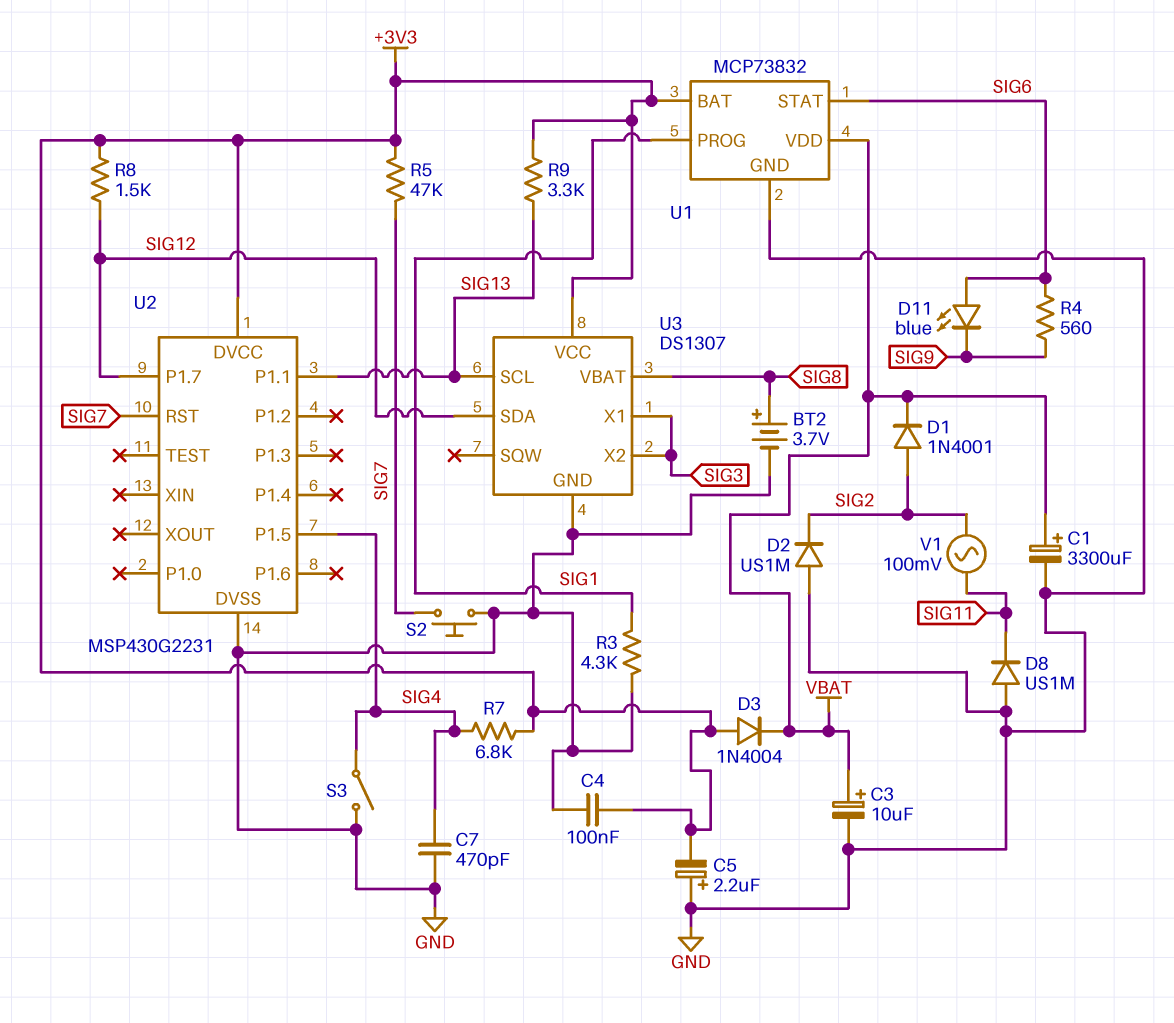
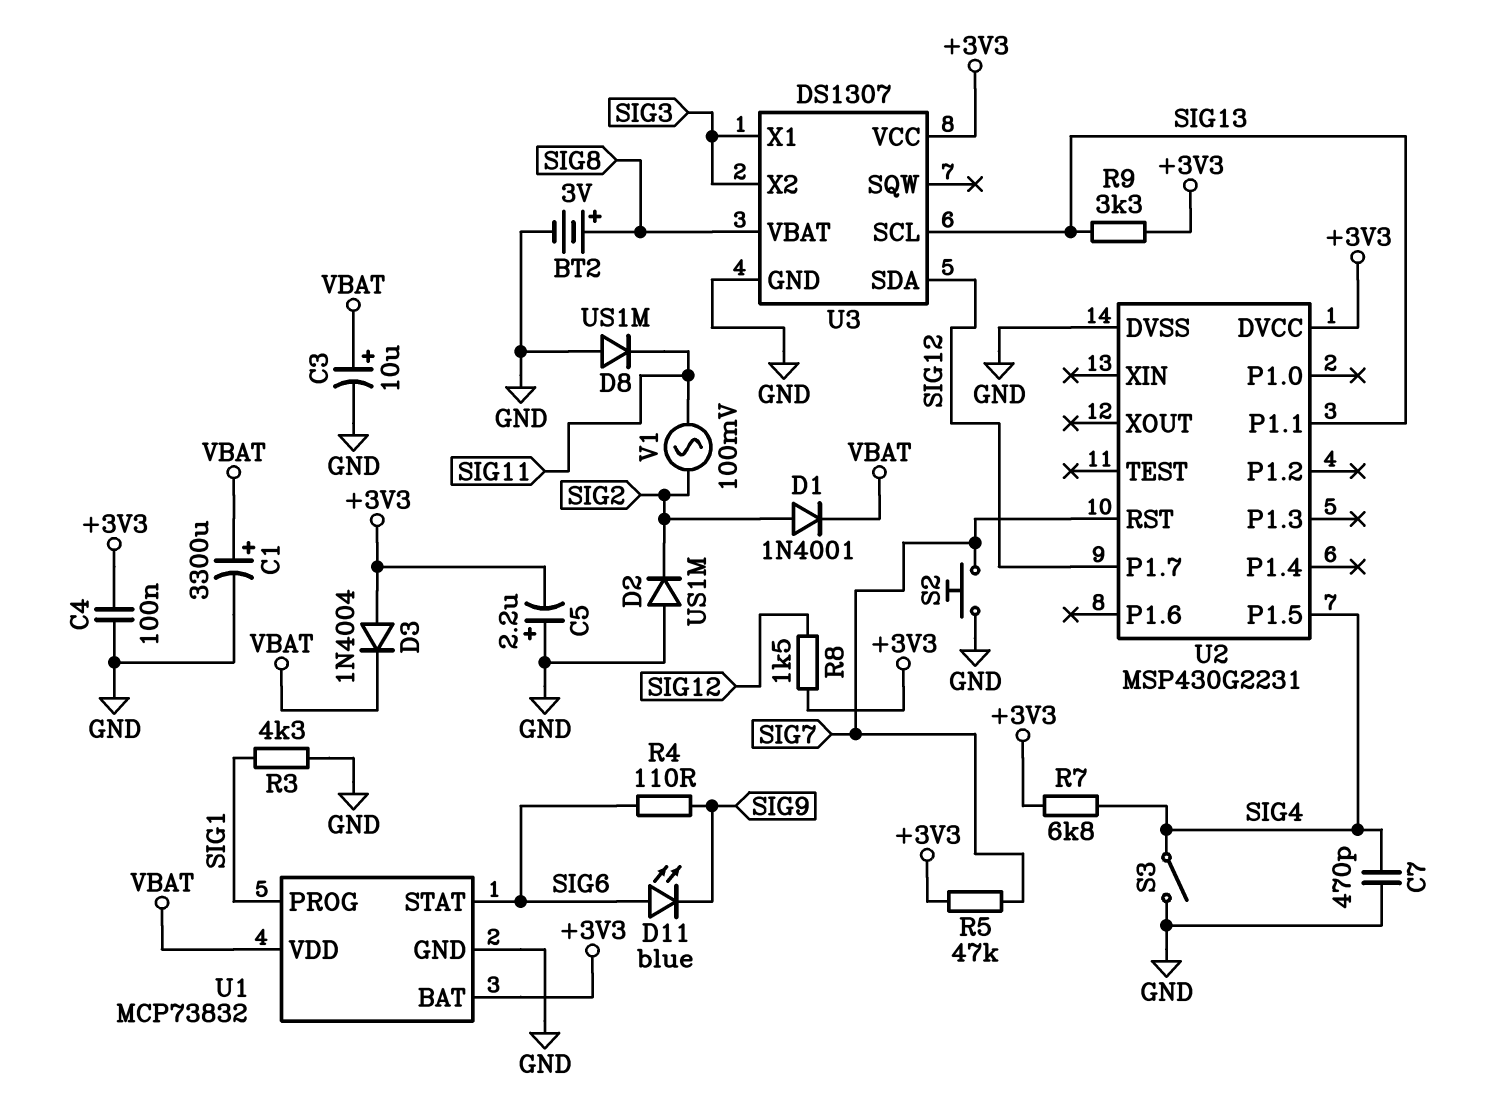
BT2: 3.7V (plus SIG8, minus GND) -> 3V (plus SIG8, minus GND)
R4: 560 (SIG6, SIG9) -> 110 (SIG6, SIG9)

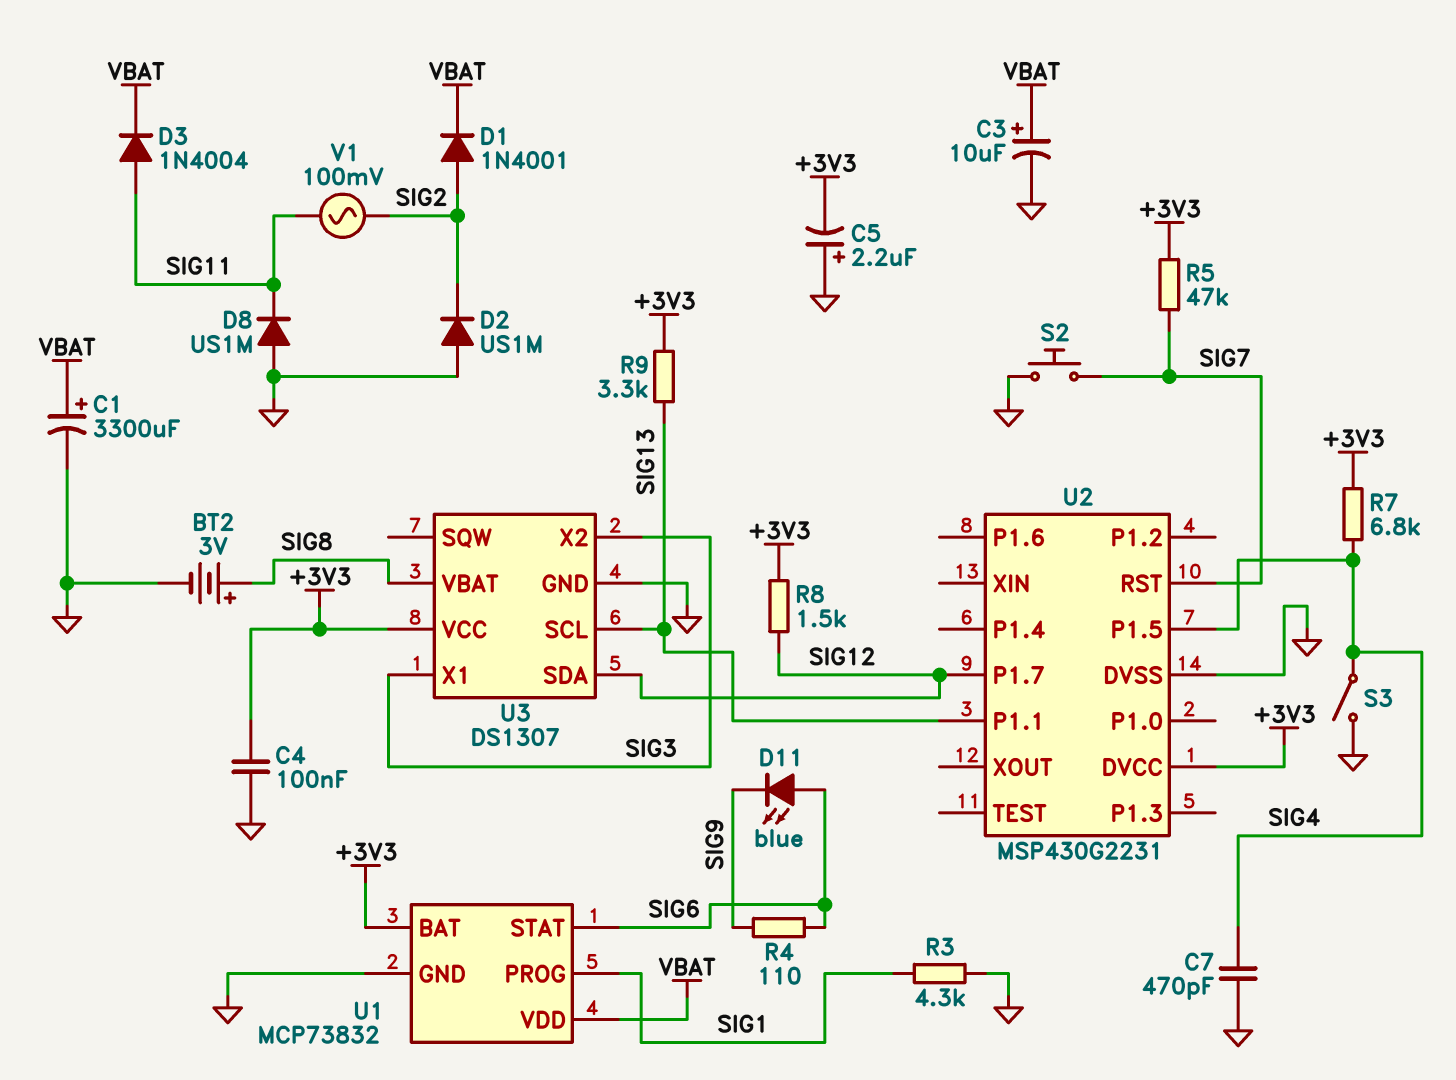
D3: diode 1N4004 (A +3V3, K VBAT) -> diode 1N4004 (A SIG11, K VBAT)

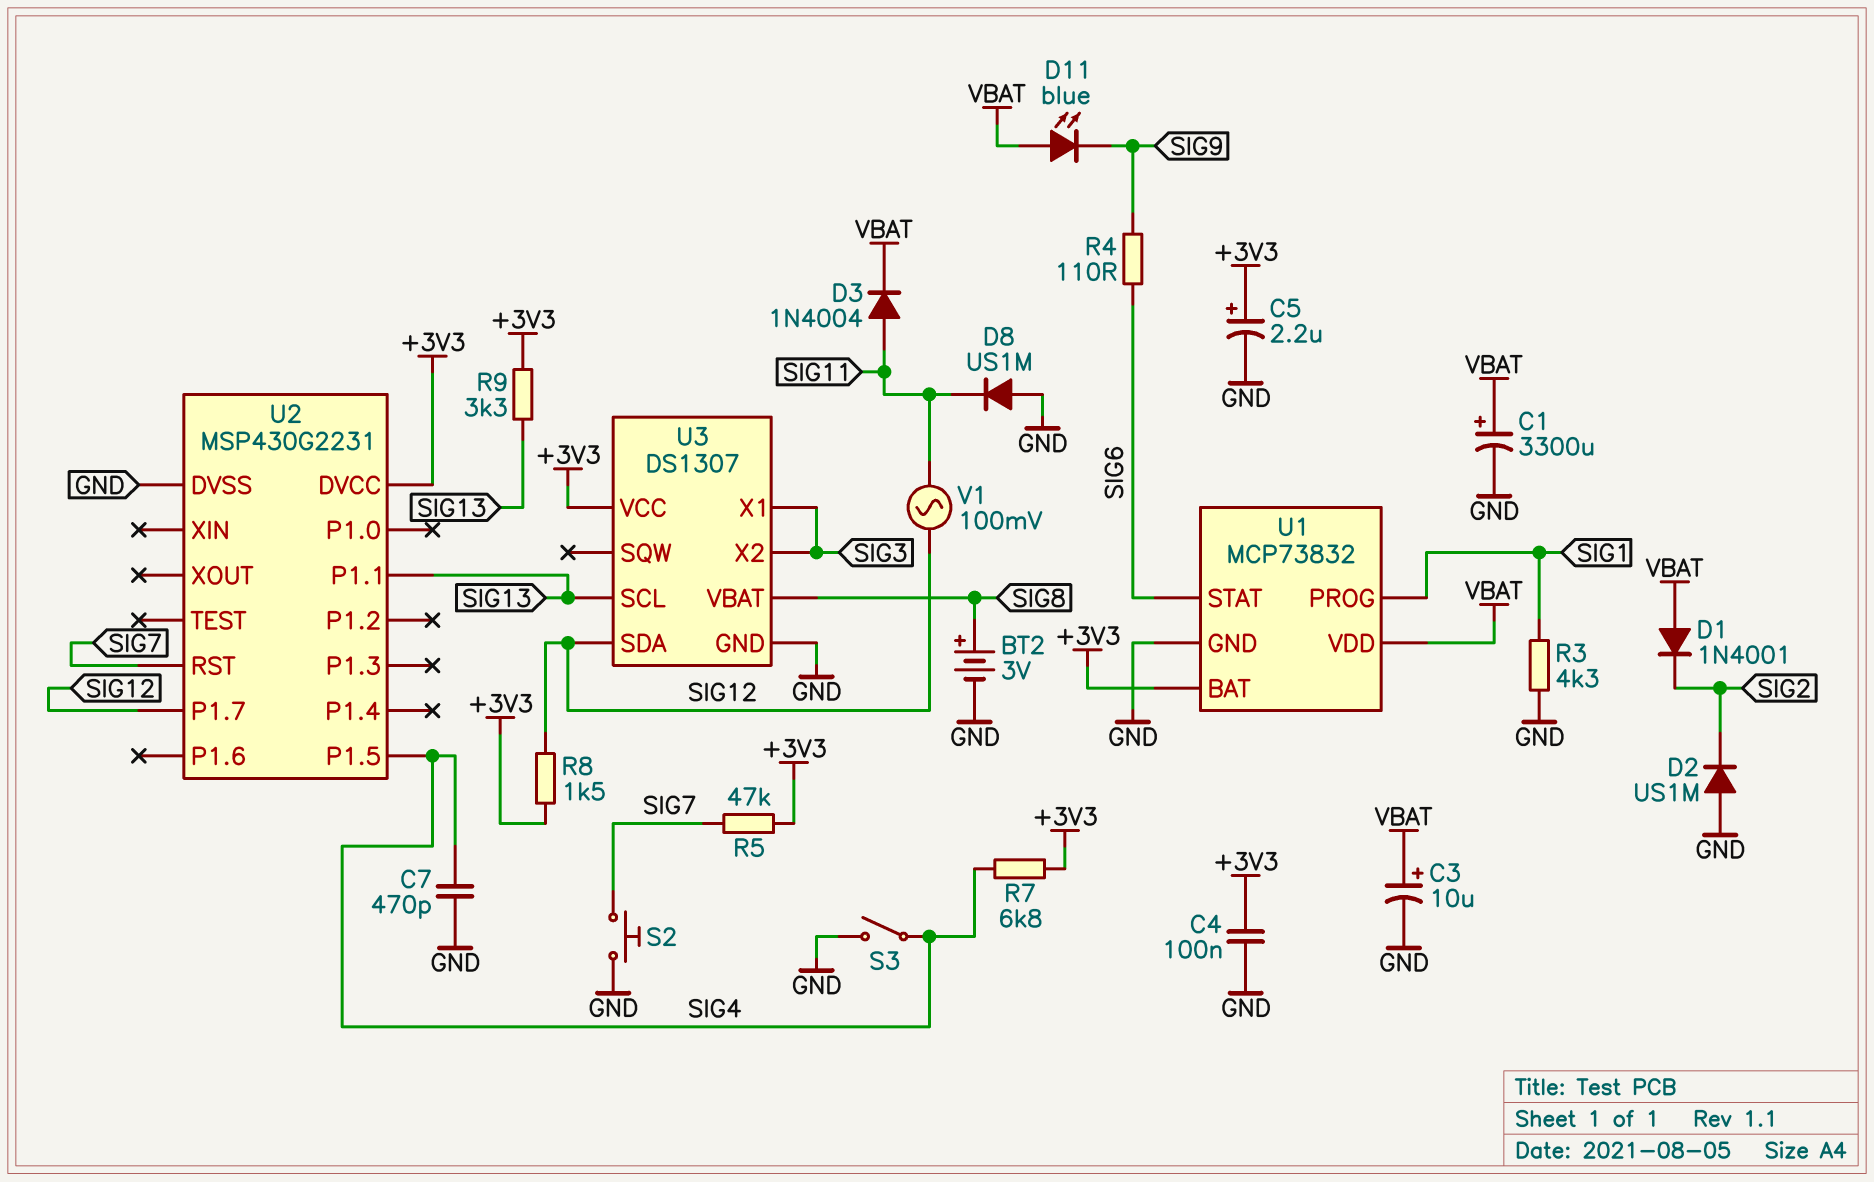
C5: 2.2uF (plus GND, minus +3V3) -> 2.2uF (plus +3V3, minus GND)
D1: diode 1N4001 (A SIG2, K VBAT) -> diode 1N4001 (A VBAT, K SIG2)
D11: LED blue (A SIG6, K SIG9) -> LED blue (A VBAT, K SIG9)
V1: AC 100mV (SIG2, SIG11) -> AC 100mV (SIG11, SIG12)

